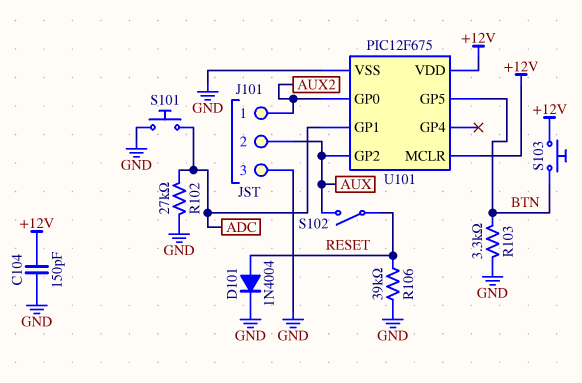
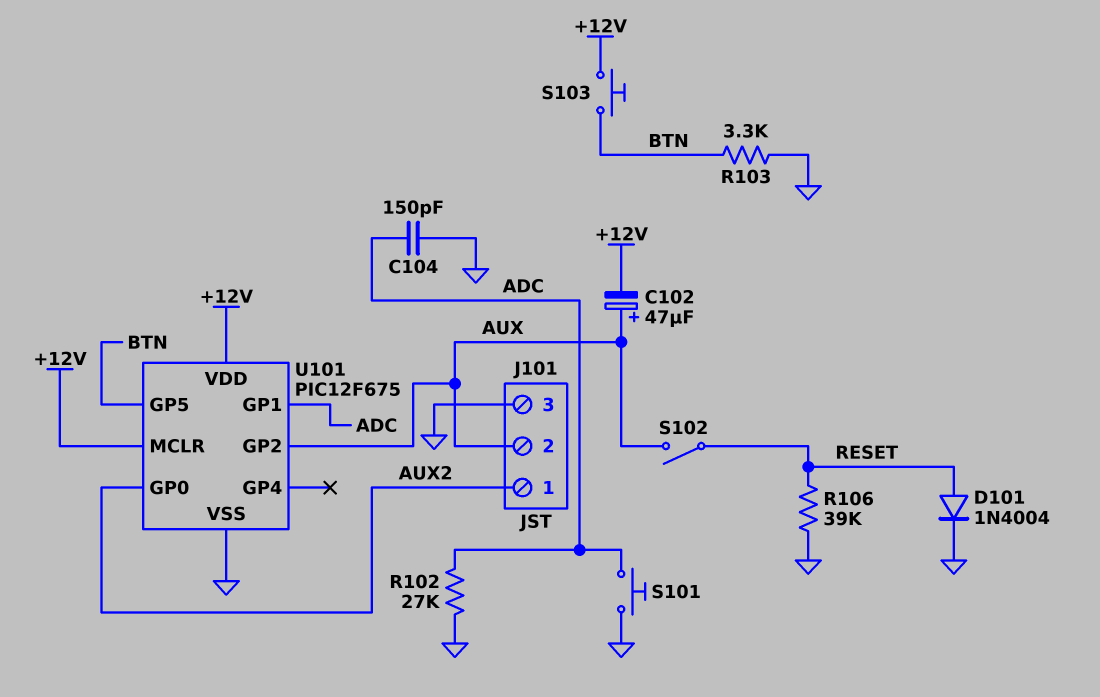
C102: none -> 47uF (plus AUX, minus +12V)
C104: 150pF (+12V, GND) -> 150pF (ADC, GND)

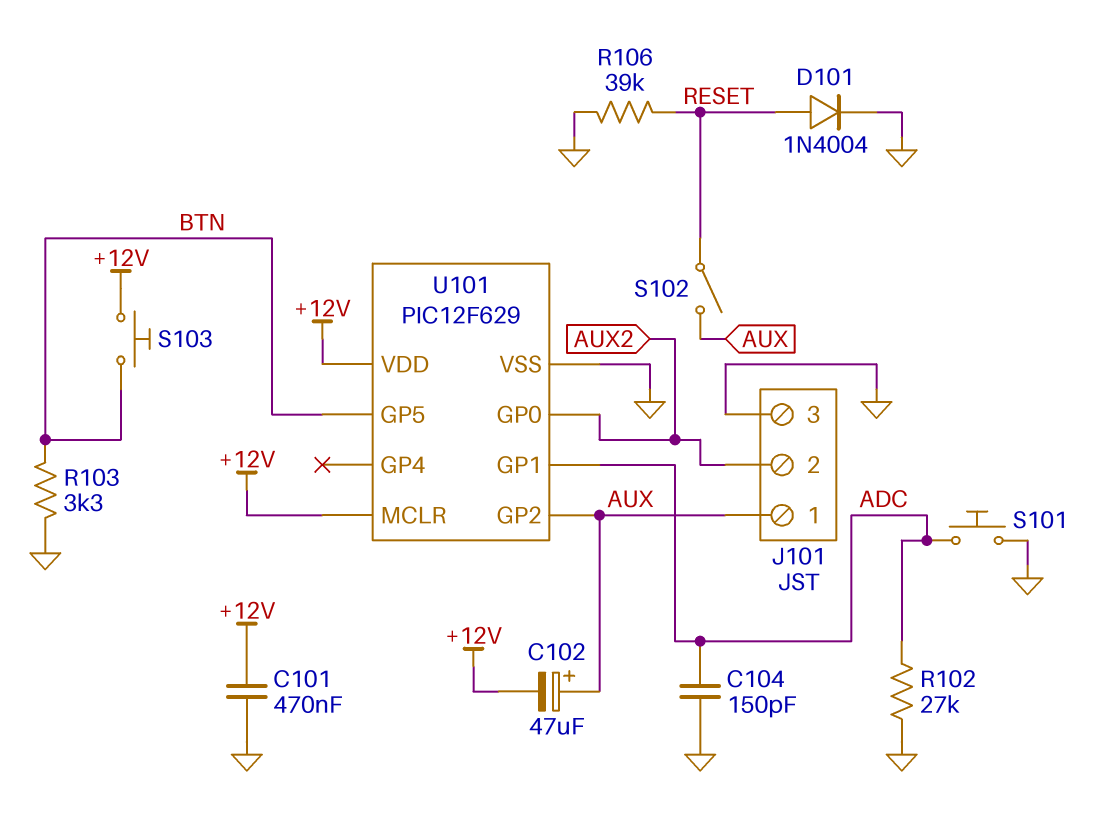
C101: none -> 470nF (+12V, GND)
J101 pin 1: AUX2 -> AUX
J101 pin 2: AUX -> AUX2
U101: PIC12F675 -> PIC12F629

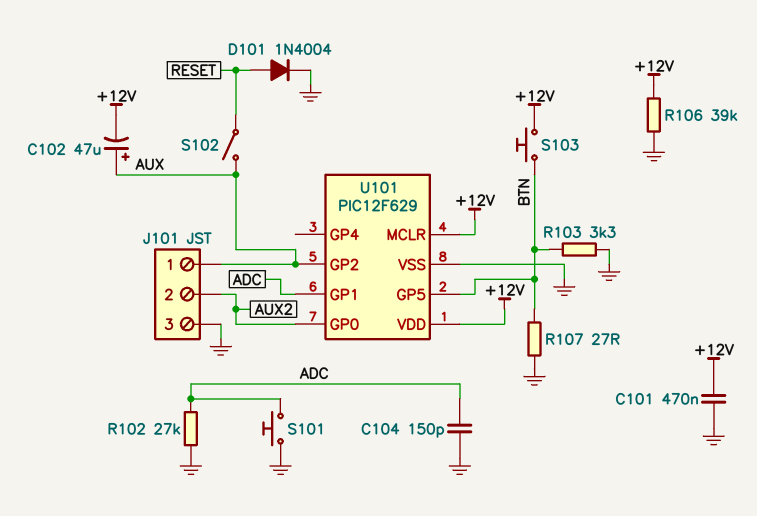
R106: 39k (GND, RESET) -> 39k (+12V, GND)
R107: none -> 27 (BTN, GND)

